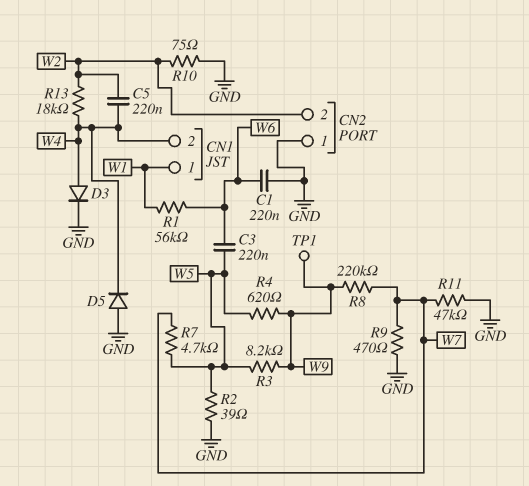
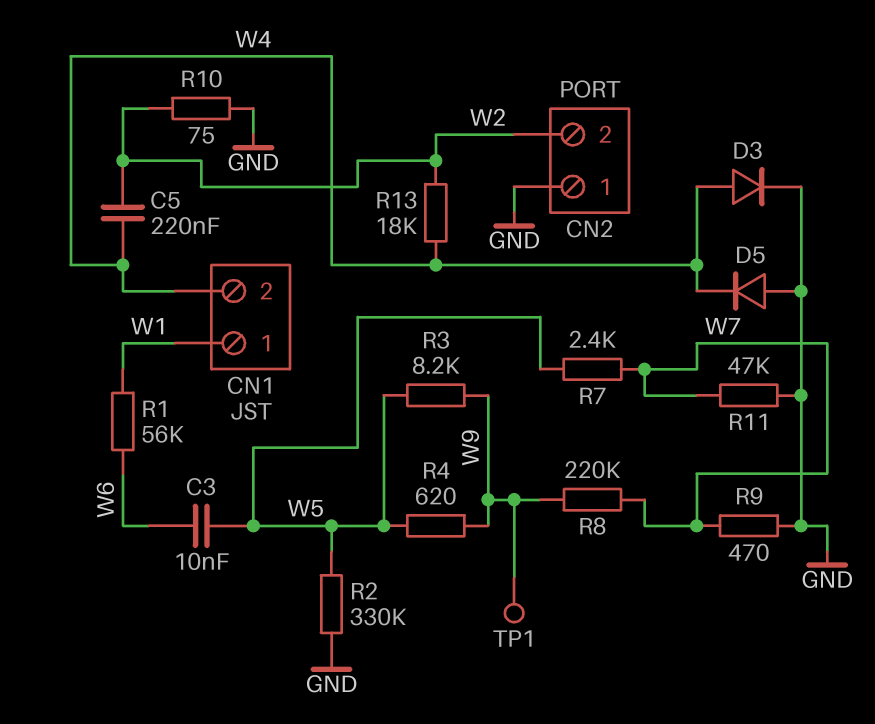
C1: 220nF (GND, W6) -> none
C3: 220nF (W5, W6) -> 10nF (W5, W6)
R2: 39 (GND, W5) -> 330k (GND, W5)
R7: 4.7k (W5, W7) -> 2.4k (W5, W7)

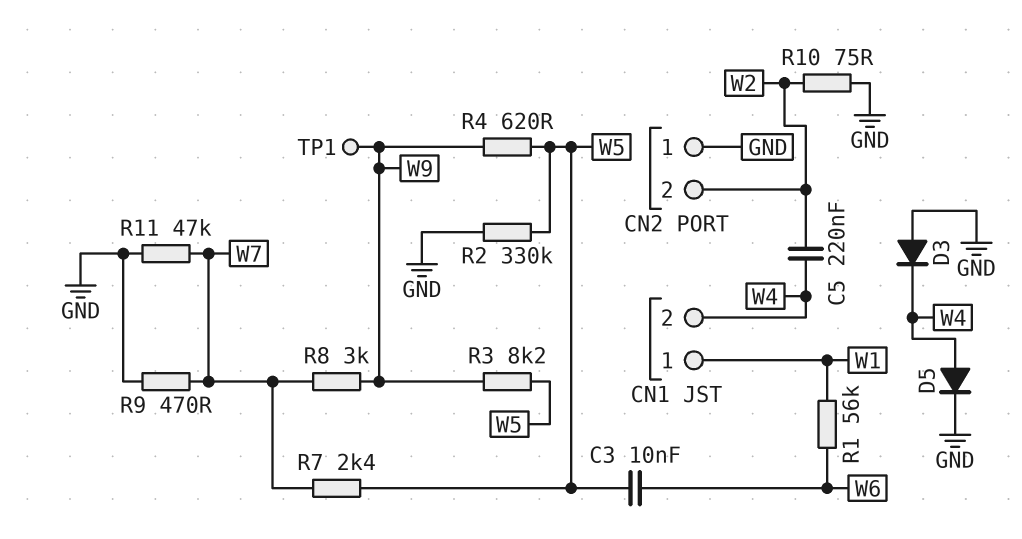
D3: diode (A W4, K GND) -> diode (A GND, K W4)
D5: diode (A GND, K W4) -> diode (A W4, K GND)
R8: 220k (W7, W9) -> 3k (W7, W9)
R13: 18k (W2, W4) -> none

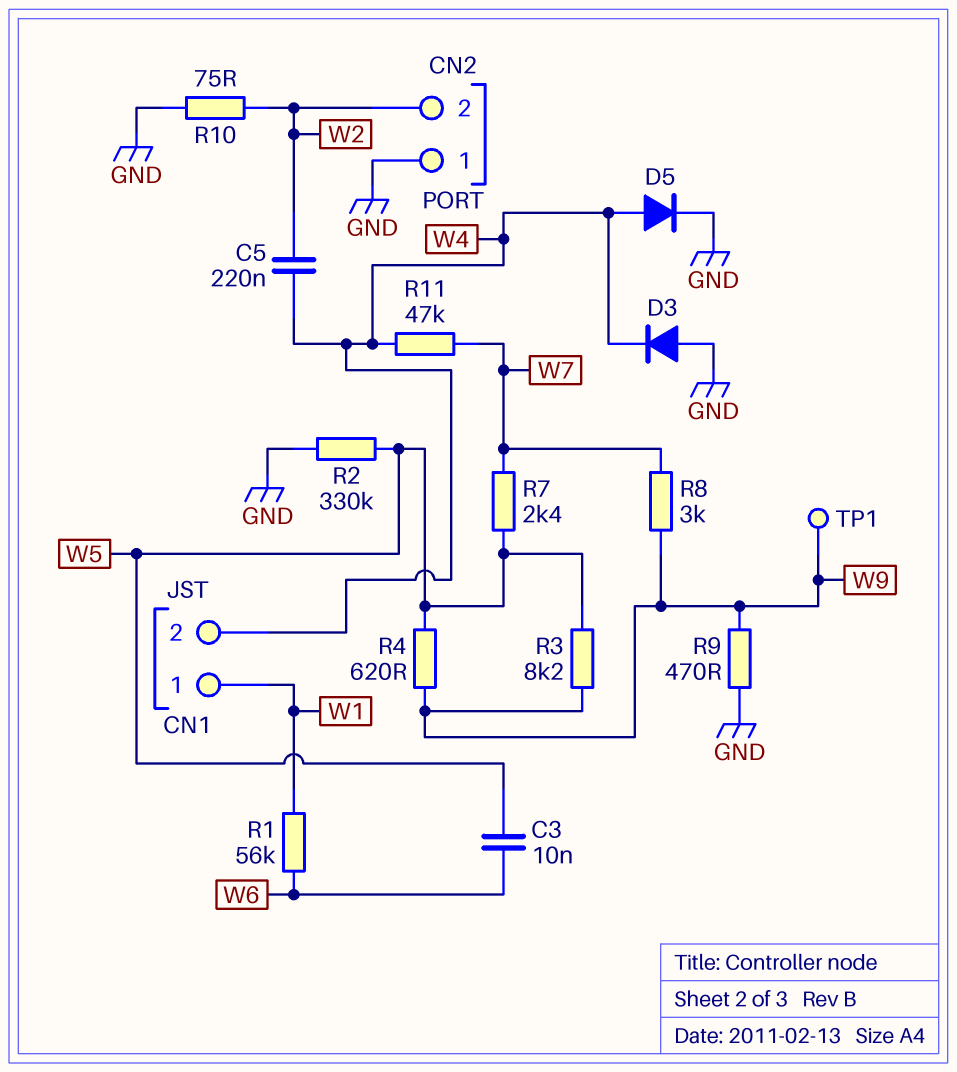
R9: 470 (GND, W7) -> 470 (GND, W9)
R11: 47k (GND, W7) -> 47k (W4, W7)

